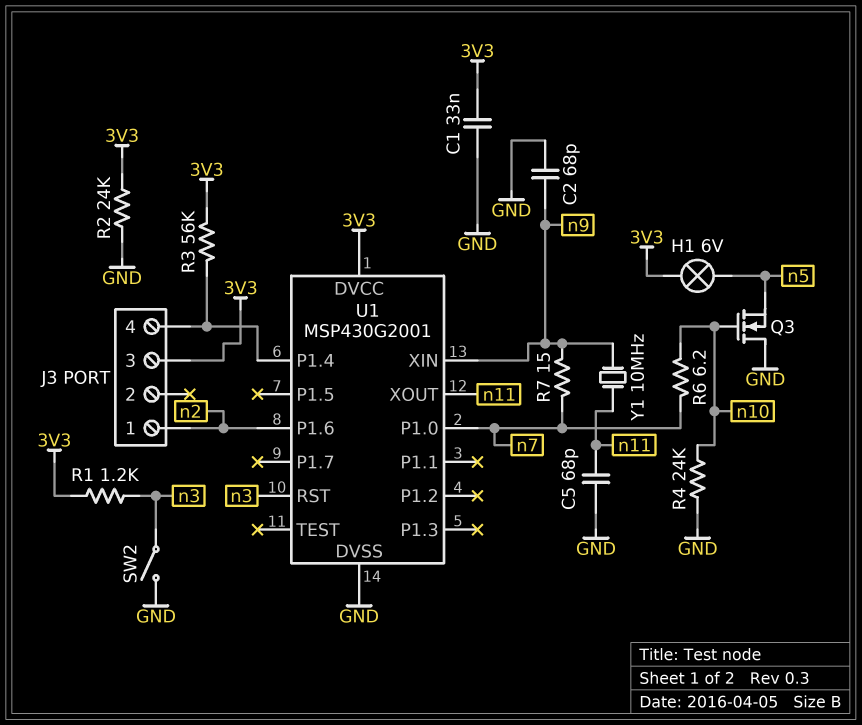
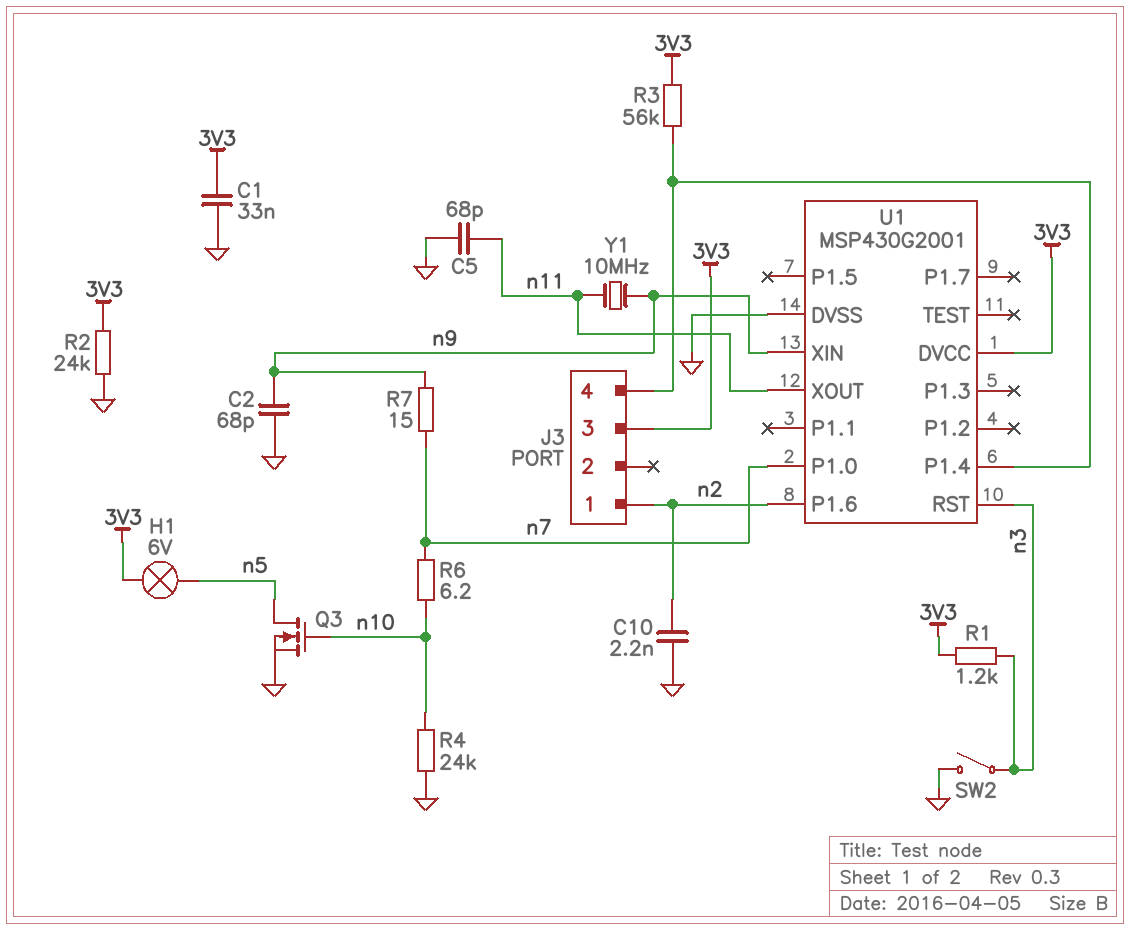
C10: none -> 2.2nF (GND, n2)
Q3: NMOS (G n10, D GND, S n5) -> NMOS (G n10, D n5, S GND)

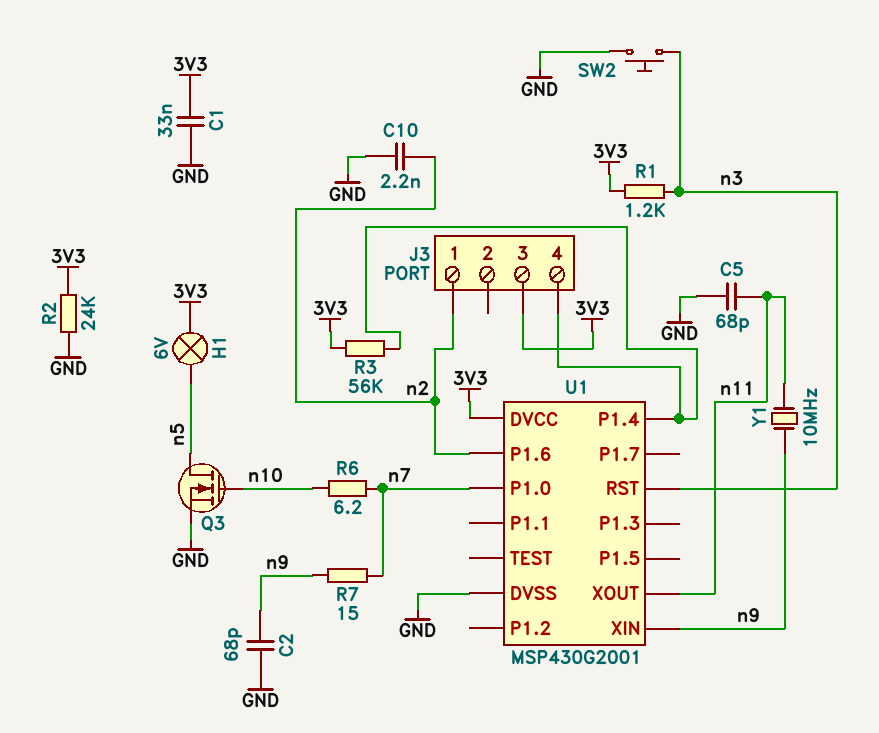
R4: 24k (GND, n10) -> none
SW2: switch (GND, n3) -> button (GND, n3)

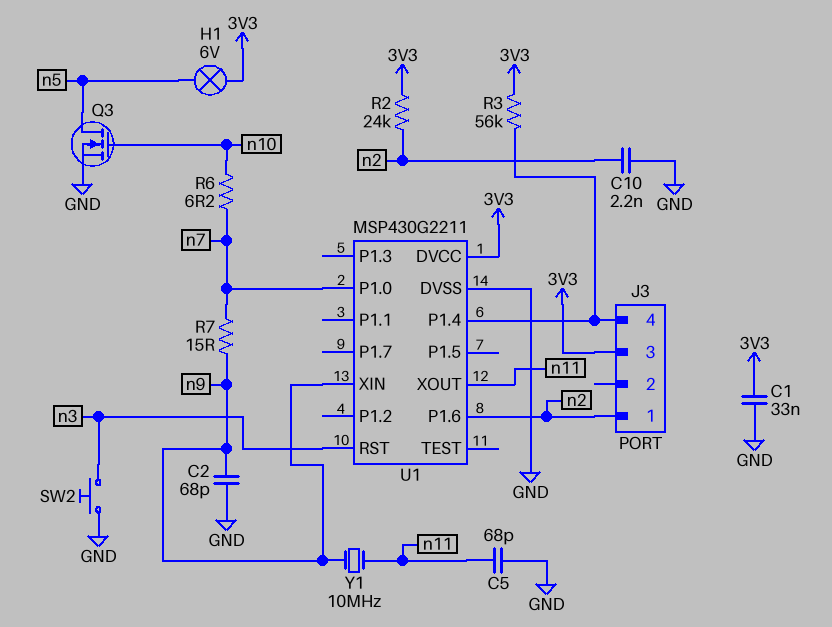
R1: 1.2k (3V3, n3) -> none
R2: 24k (3V3, GND) -> 24k (3V3, n2)
U1: MSP430G2001 -> MSP430G2211

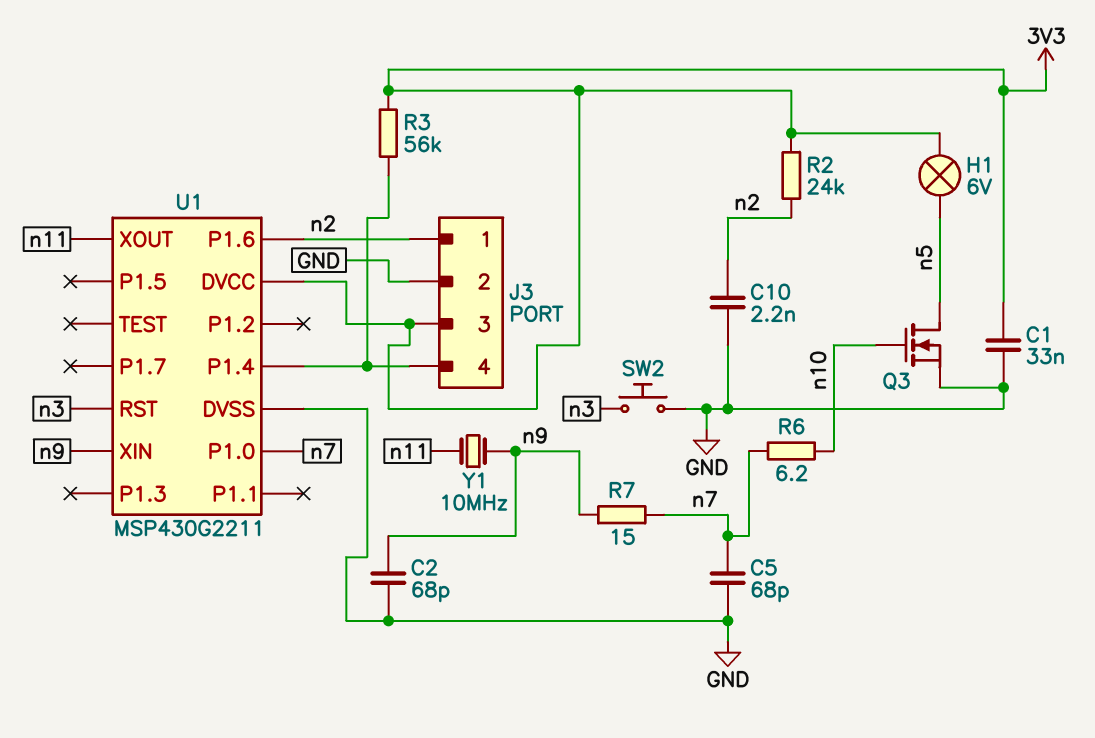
C5: 68pF (GND, n11) -> 68pF (GND, n7)
J3 pin 2: none -> GND

